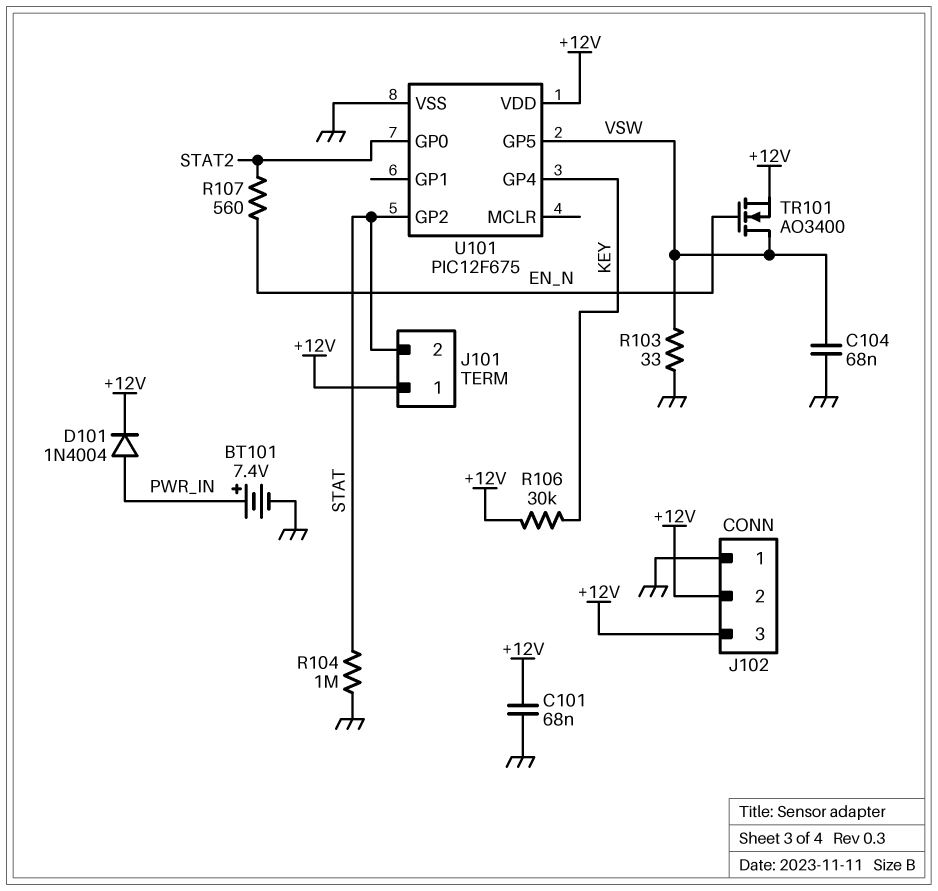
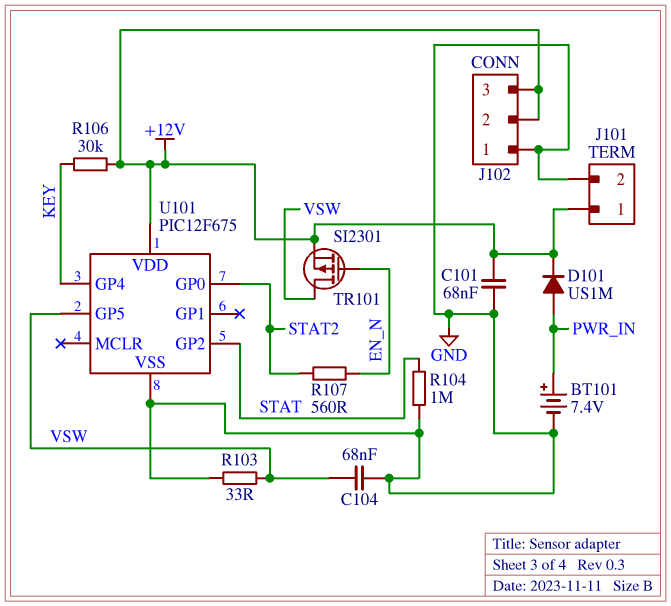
D101: diode 1N4004 (A PWR_IN, K +12V) -> diode US1M (A PWR_IN, K +12V)
J101 pin 2: STAT -> GND
TR101: NMOS AO3400 (G EN_N, D VSW, S +12V) -> PMOS SI2301 (G EN_N, D VSW, S +12V)

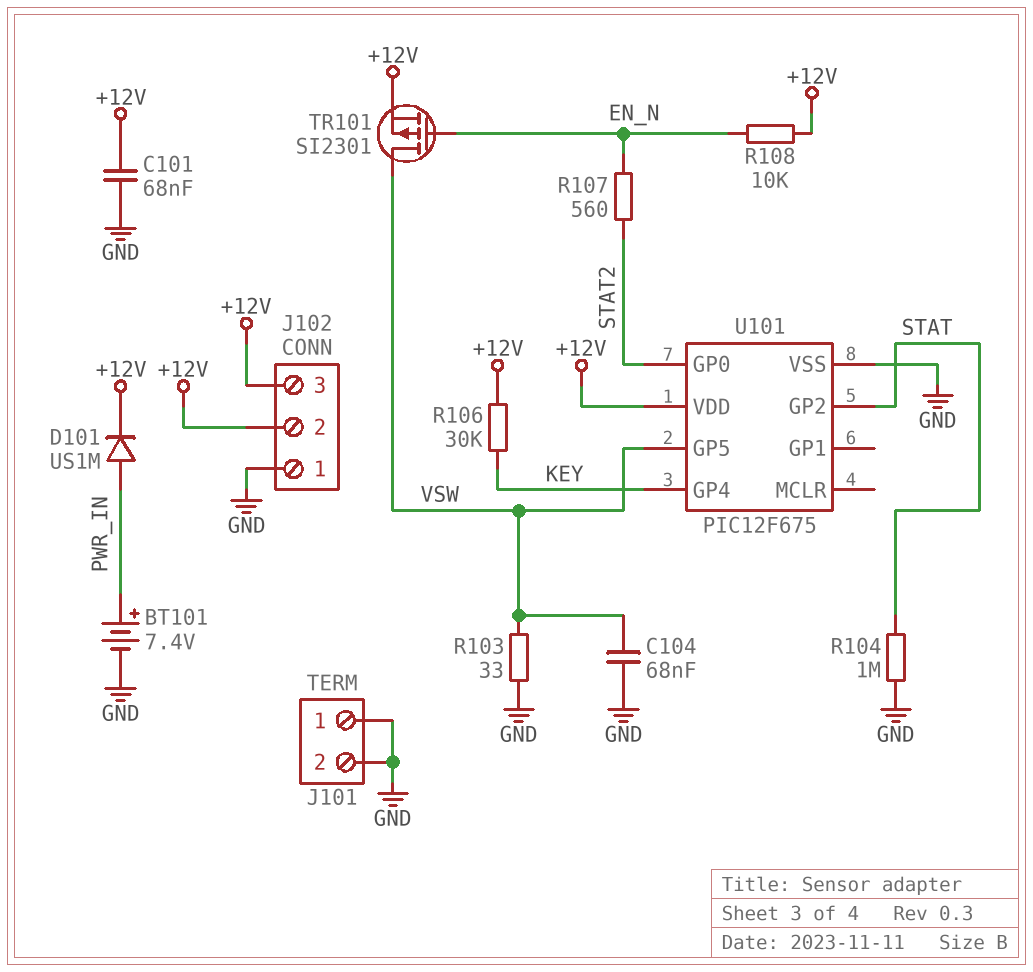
J101 pin 1: +12V -> GND
R108: none -> 10k (+12V, EN_N)

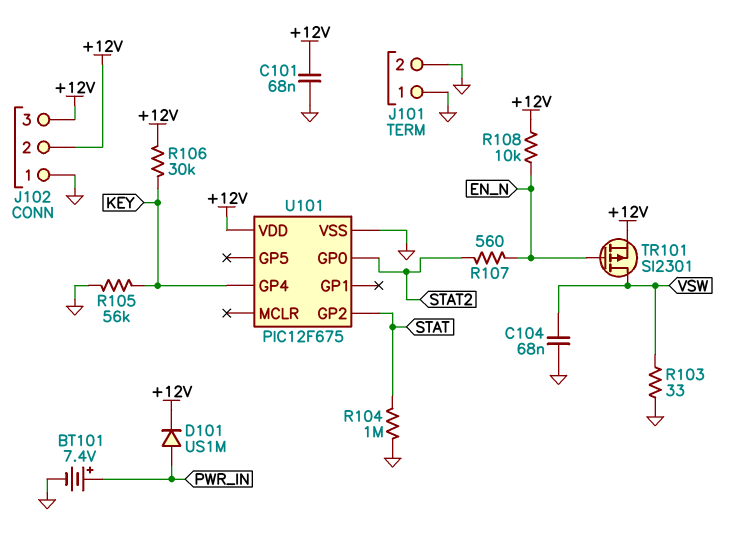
R105: none -> 56k (GND, KEY)
U101 pin GP5: VSW -> none

